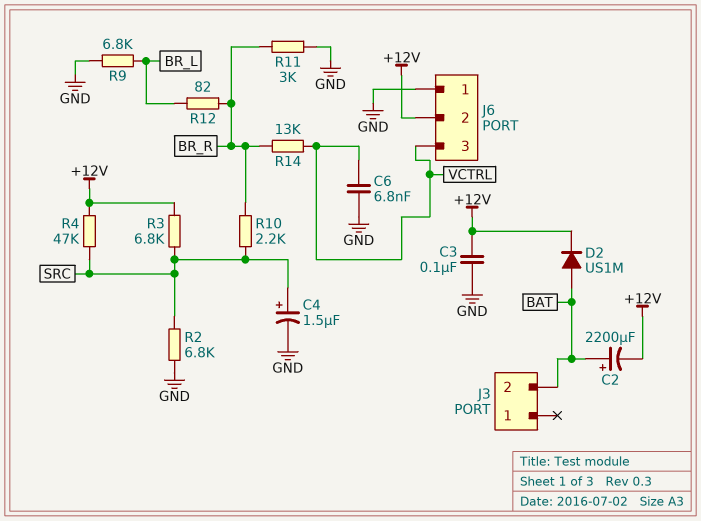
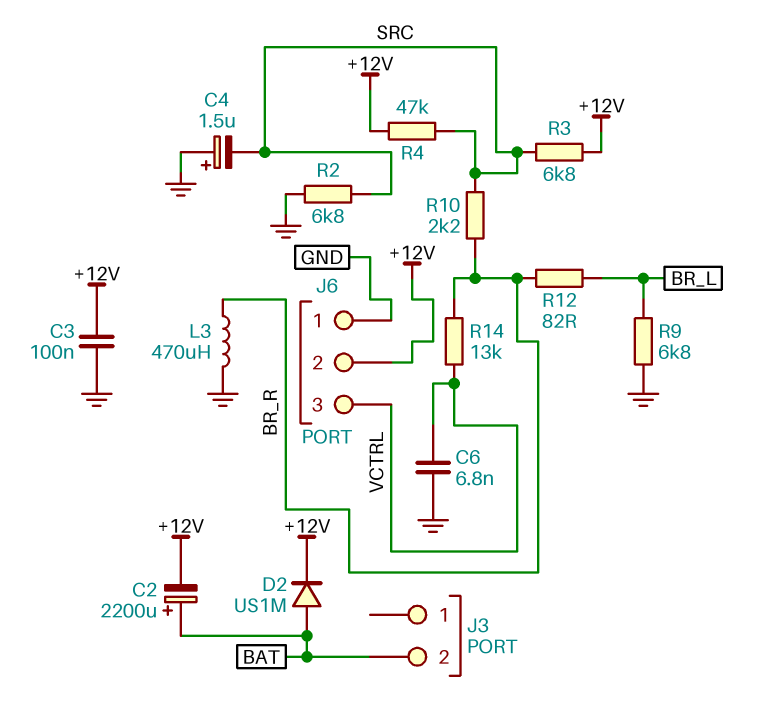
C4: 1.5uF (plus SRC, minus GND) -> 1.5uF (plus GND, minus SRC)
L3: none -> 470uH (BR_R, GND)
R11: 3k (BR_R, GND) -> none

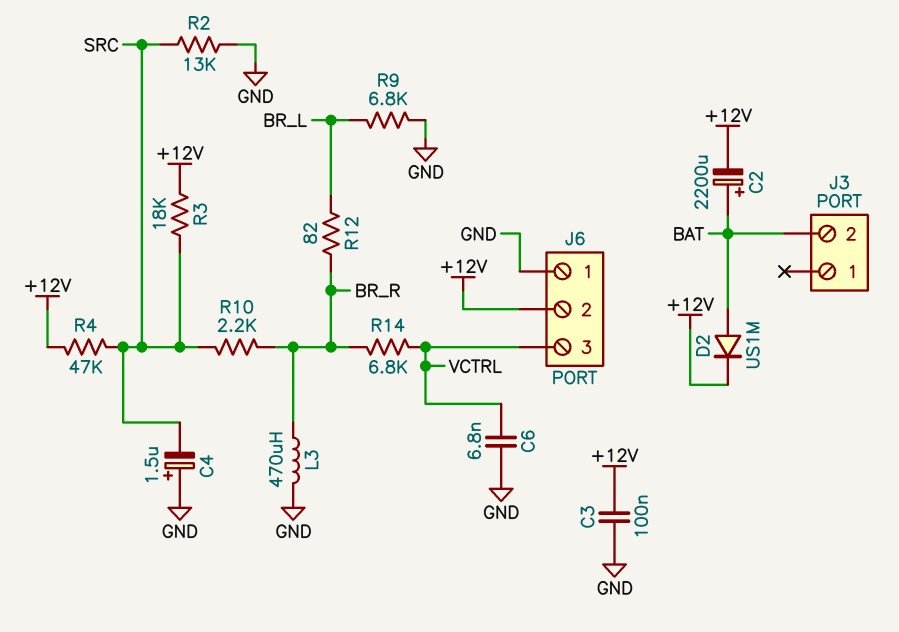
R2: 6.8k (GND, SRC) -> 13k (GND, SRC)
R3: 6.8k (+12V, SRC) -> 18k (+12V, SRC)
R14: 13k (BR_R, VCTRL) -> 6.8k (BR_R, VCTRL)

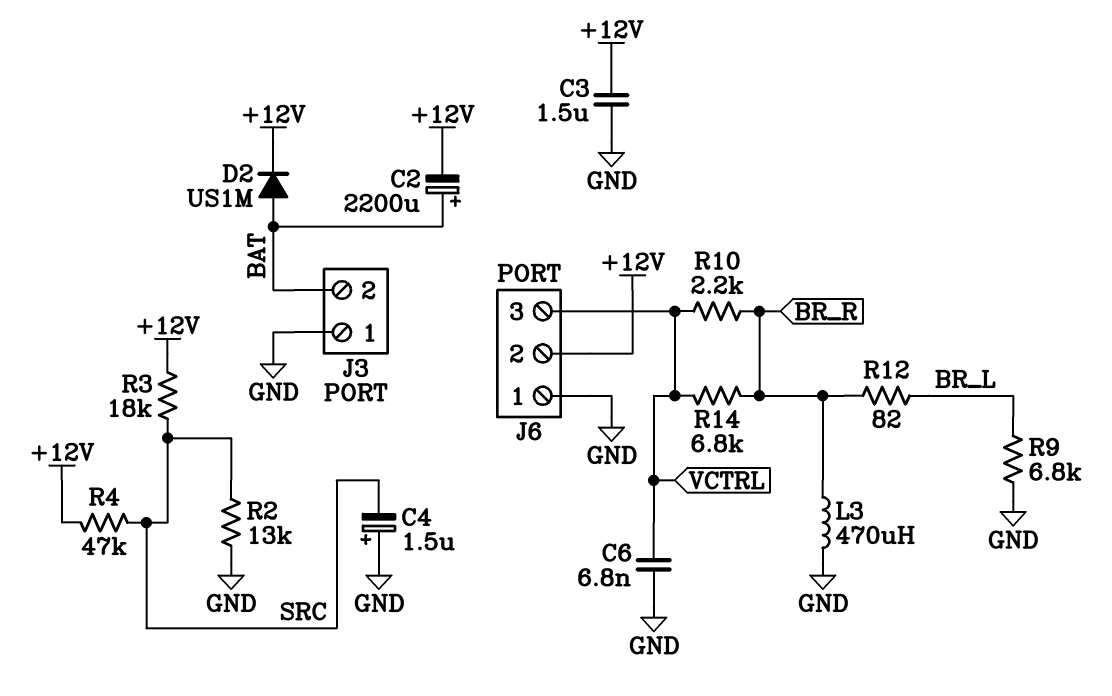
C3: 100nF (+12V, GND) -> 1.5uF (+12V, GND)
J3 pin 1: none -> GND
R10: 2.2k (BR_R, SRC) -> 2.2k (BR_R, VCTRL)

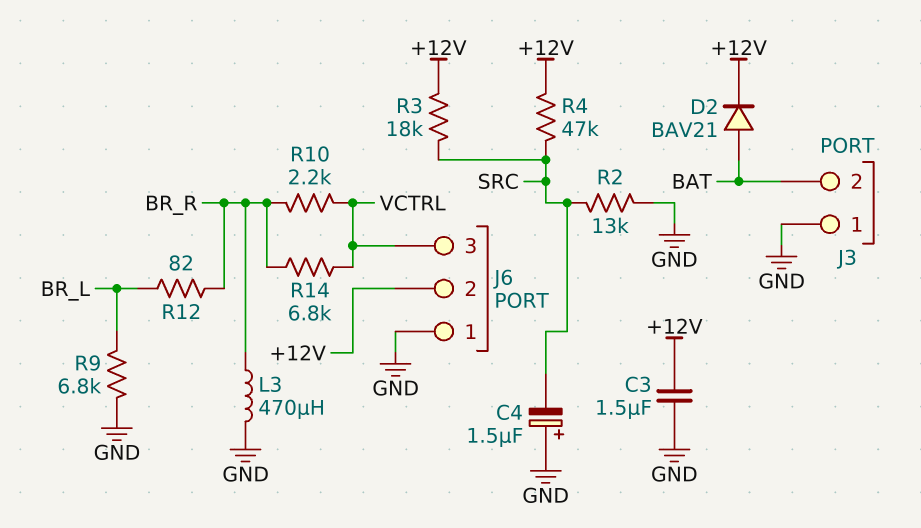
C2: 2200uF (plus BAT, minus +12V) -> none
C6: 6.8nF (GND, VCTRL) -> none
D2: diode US1M (A BAT, K +12V) -> diode BAV21 (A BAT, K +12V)

